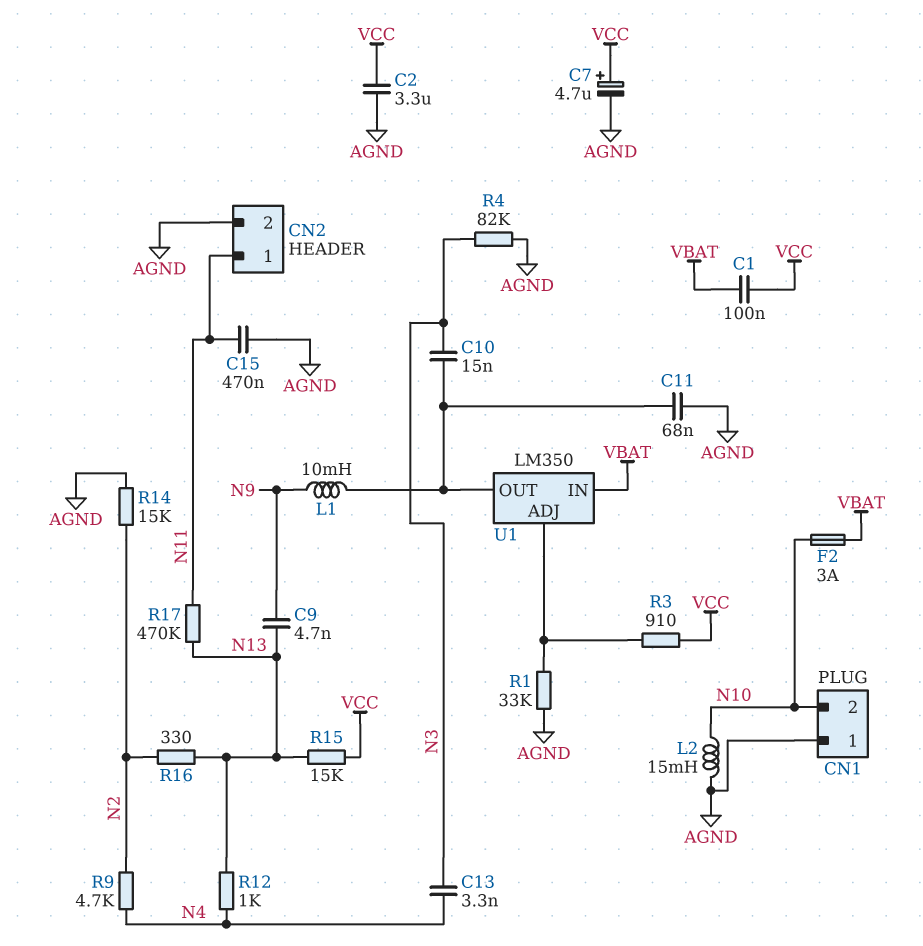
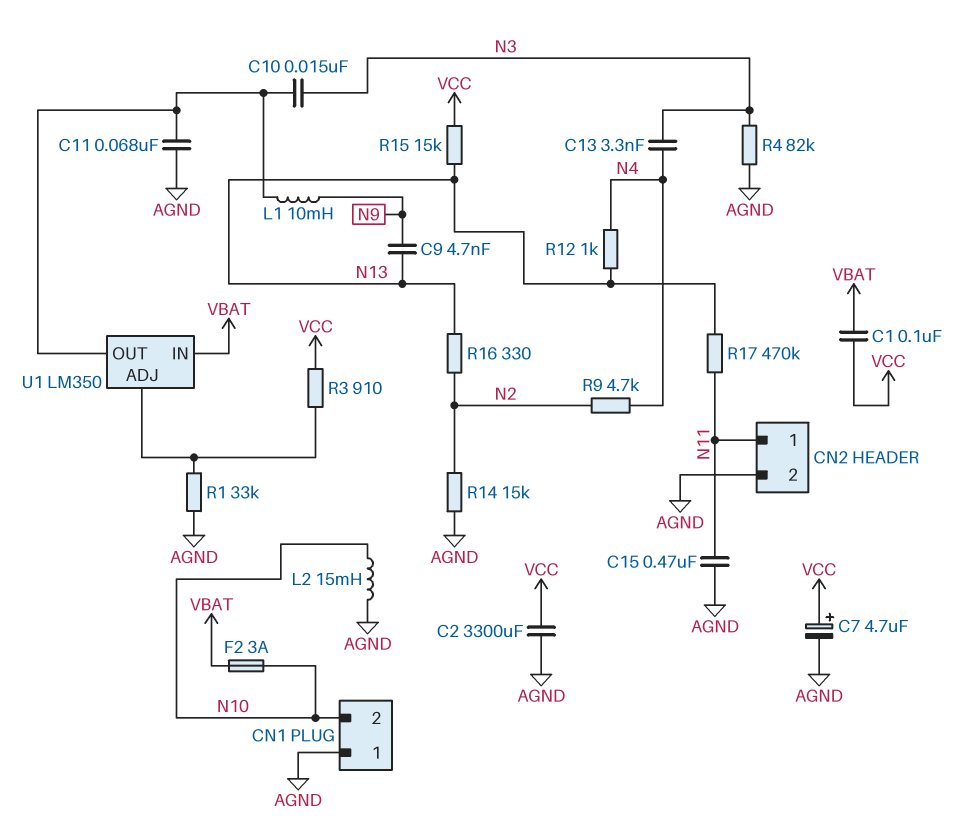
C2: 3.3uF (AGND, VCC) -> 3300uF (AGND, VCC)

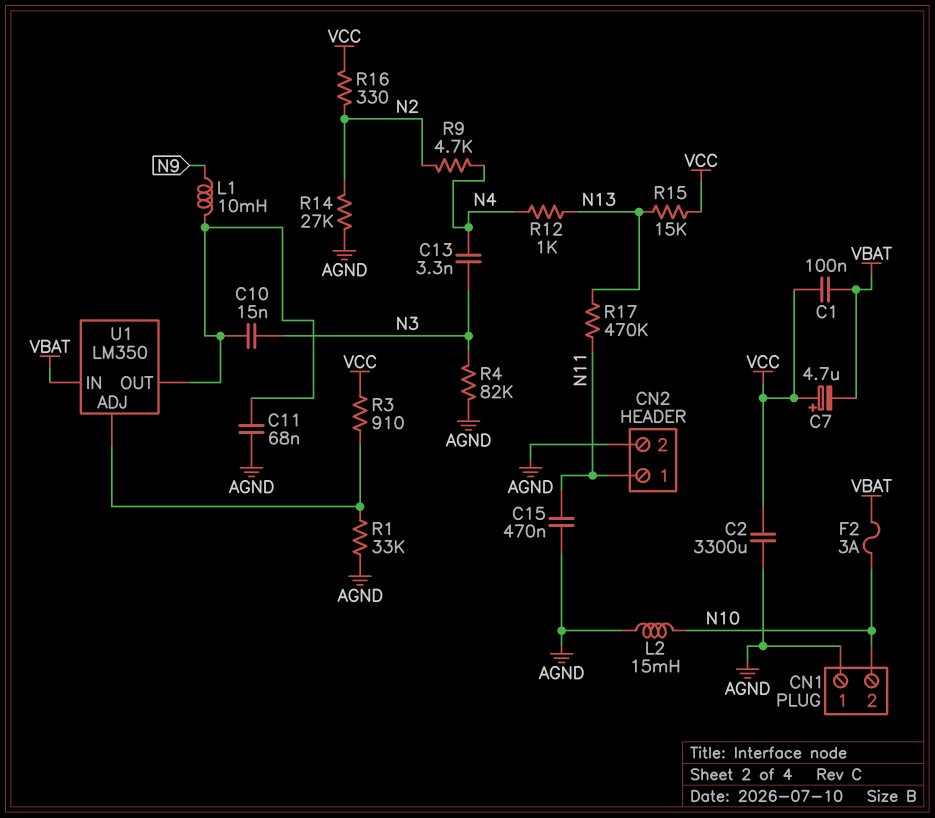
C7: 4.7uF (plus VCC, minus AGND) -> 4.7uF (plus VCC, minus VBAT)
C9: 4.7nF (N9, N13) -> none
R14: 15k (AGND, N2) -> 27k (AGND, N2)
R16: 330 (N2, N13) -> 330 (N2, VCC)

